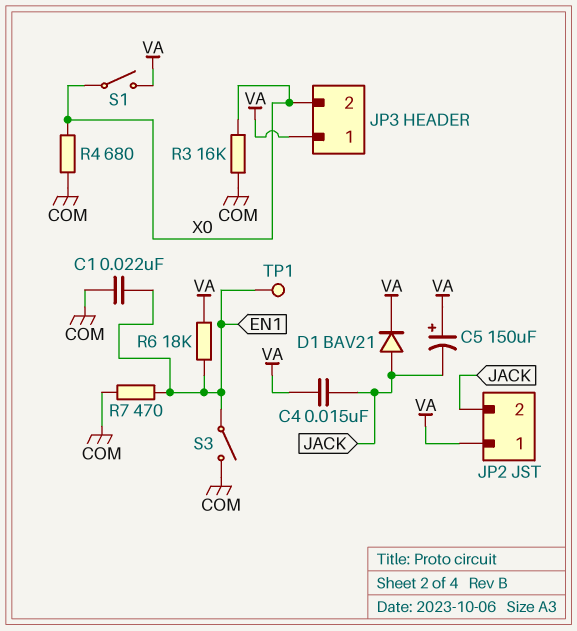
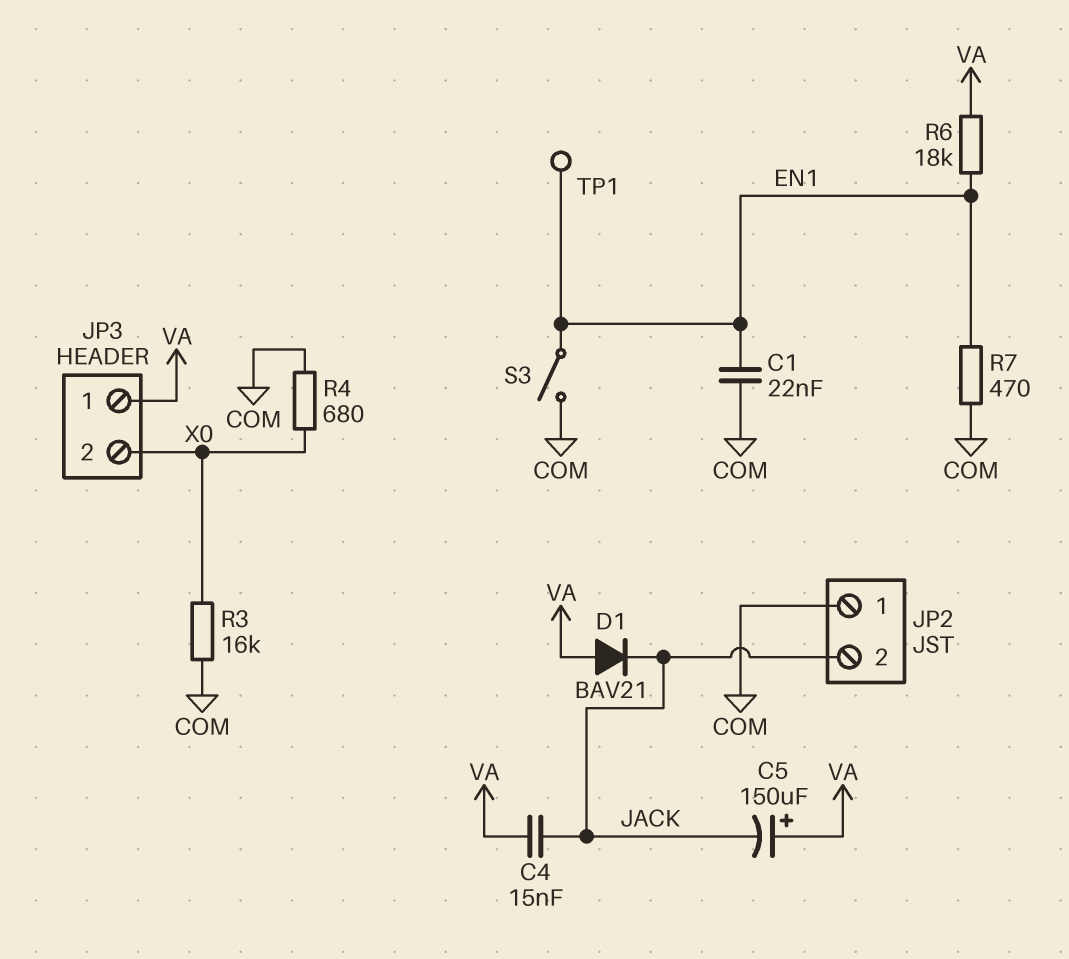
D1: diode BAV21 (A JACK, K VA) -> diode BAV21 (A VA, K JACK)
JP2 pin 1: VA -> COM
S1: switch (VA, X0) -> none

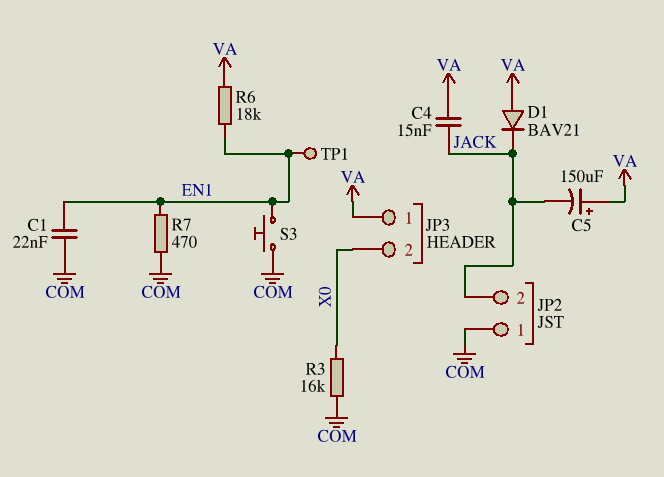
R4: 680 (COM, X0) -> none
S3: switch (COM, EN1) -> button (COM, EN1)

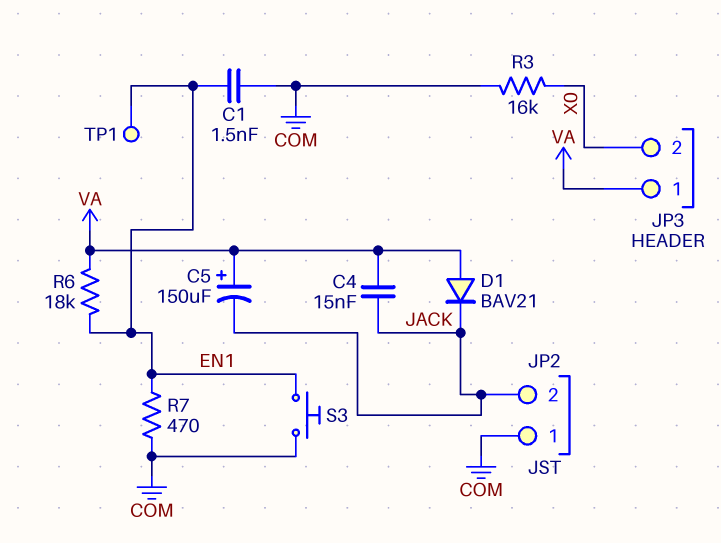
C1: 22nF (COM, EN1) -> 1.5nF (COM, EN1)

